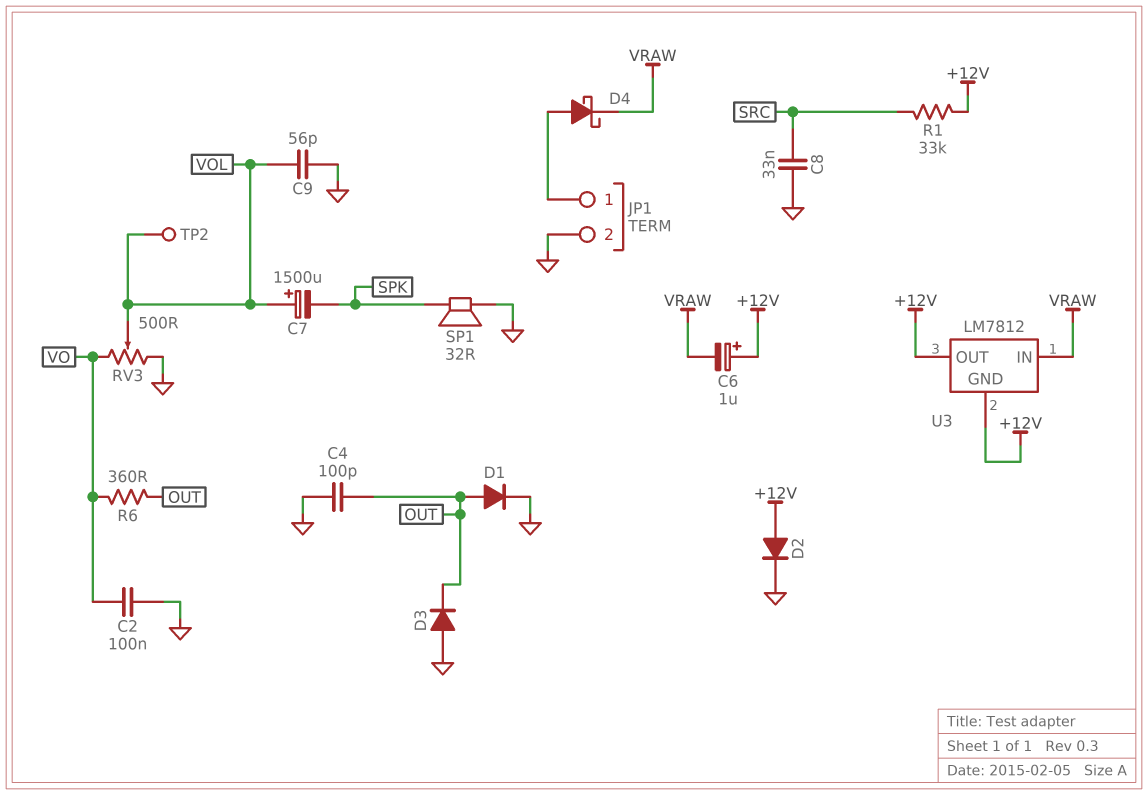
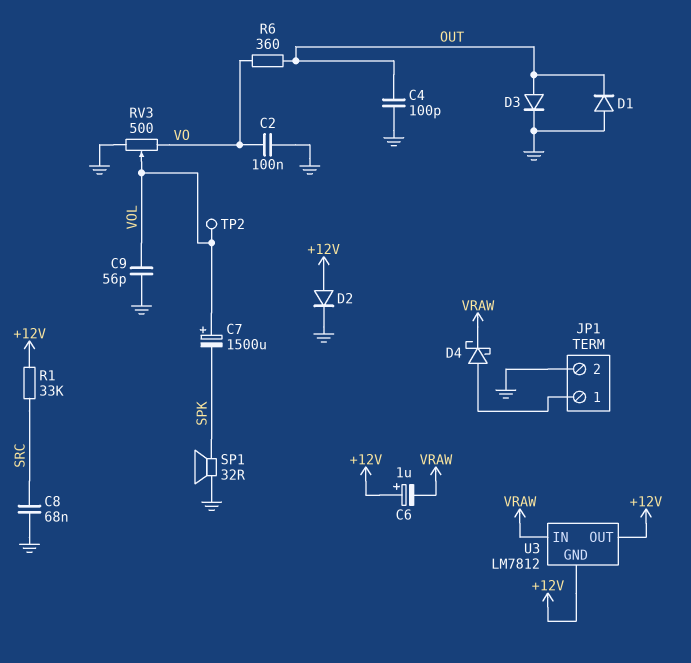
C8: 33nF (GND, SRC) -> 68nF (GND, SRC)
D1: diode (A OUT, K GND) -> diode (A GND, K OUT)
D3: diode (A GND, K OUT) -> diode (A OUT, K GND)

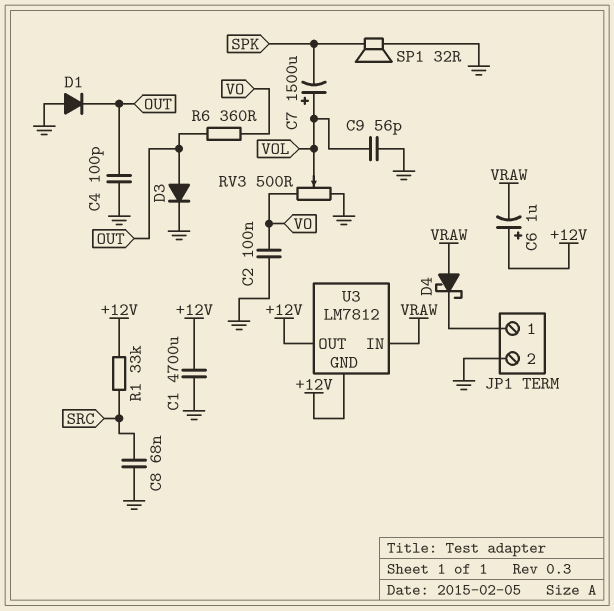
C1: none -> 4700uF (+12V, GND)
D2: diode (A +12V, K GND) -> none
D4: schottky (A JP1/1, K VRAW) -> schottky (A VRAW, K JP1/1)
TP2: test point (VOL) -> none

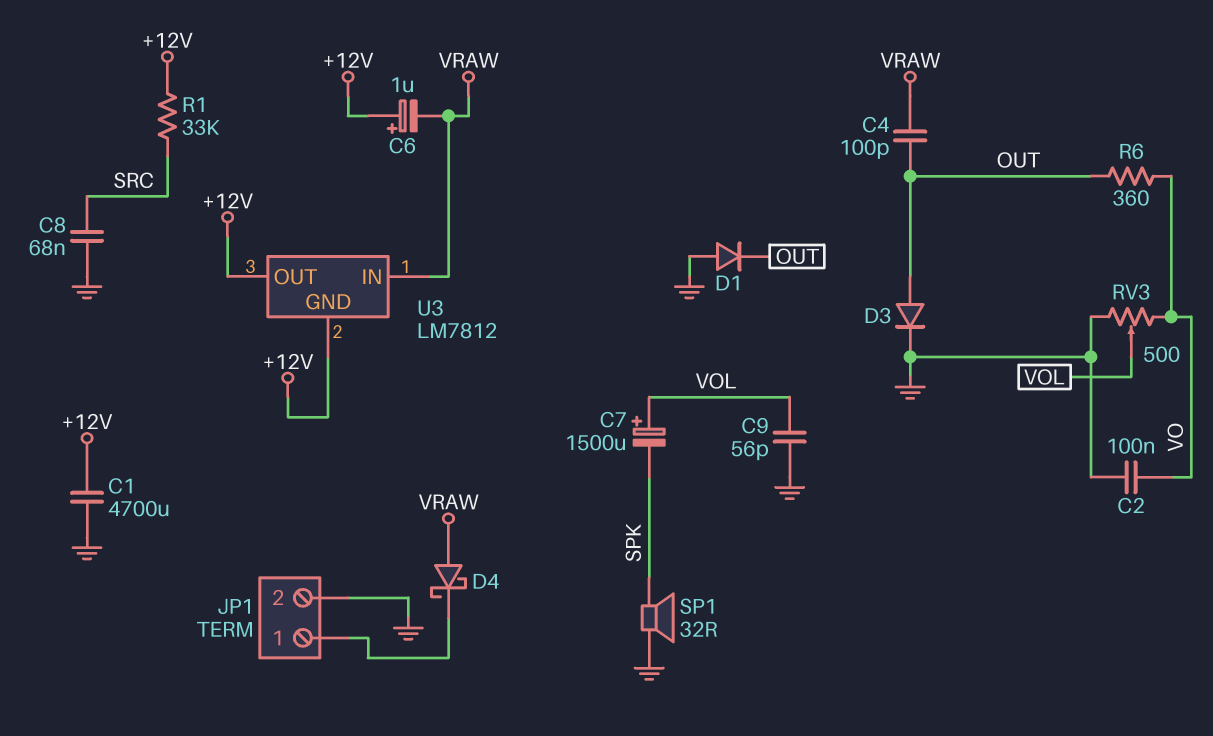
C4: 100pF (GND, OUT) -> 100pF (OUT, VRAW)

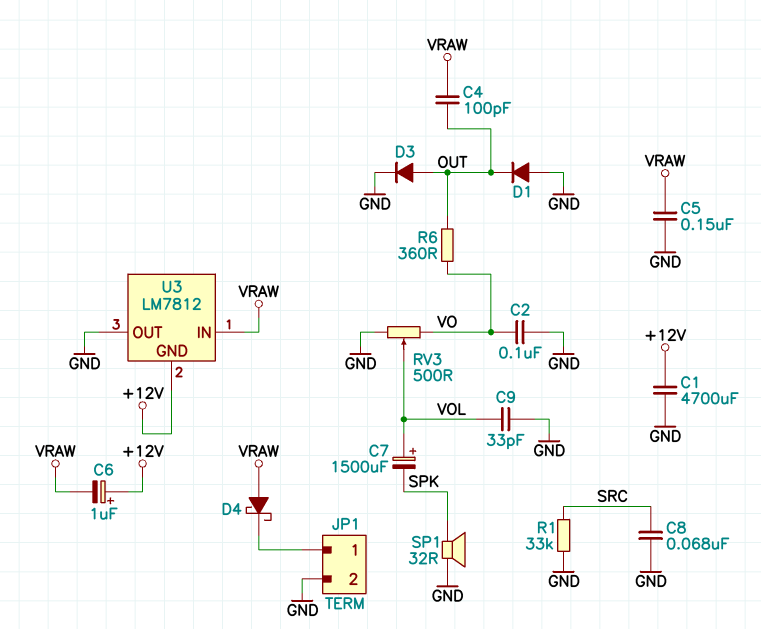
C5: none -> 150nF (GND, VRAW)
C9: 56pF (GND, VOL) -> 33pF (GND, VOL)
R1: 33k (+12V, SRC) -> 33k (GND, SRC)
U3 pin OUT: +12V -> GND

